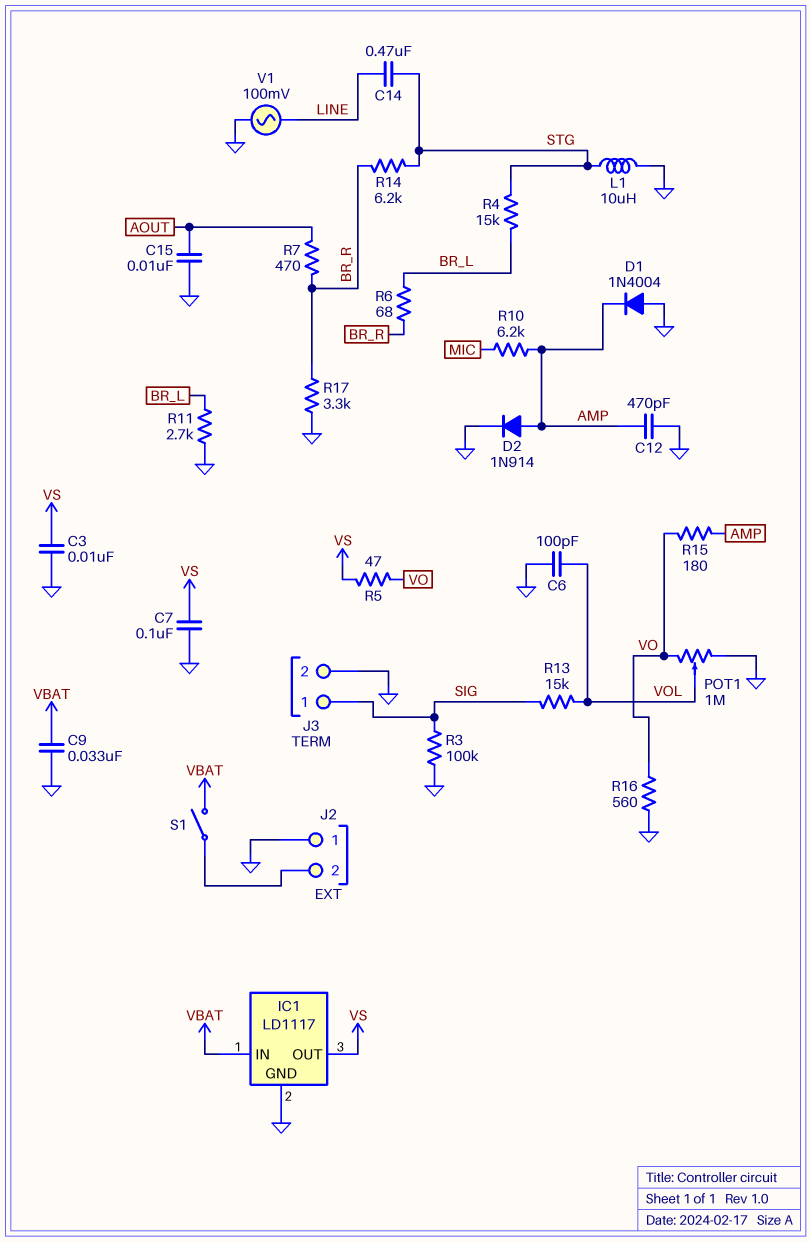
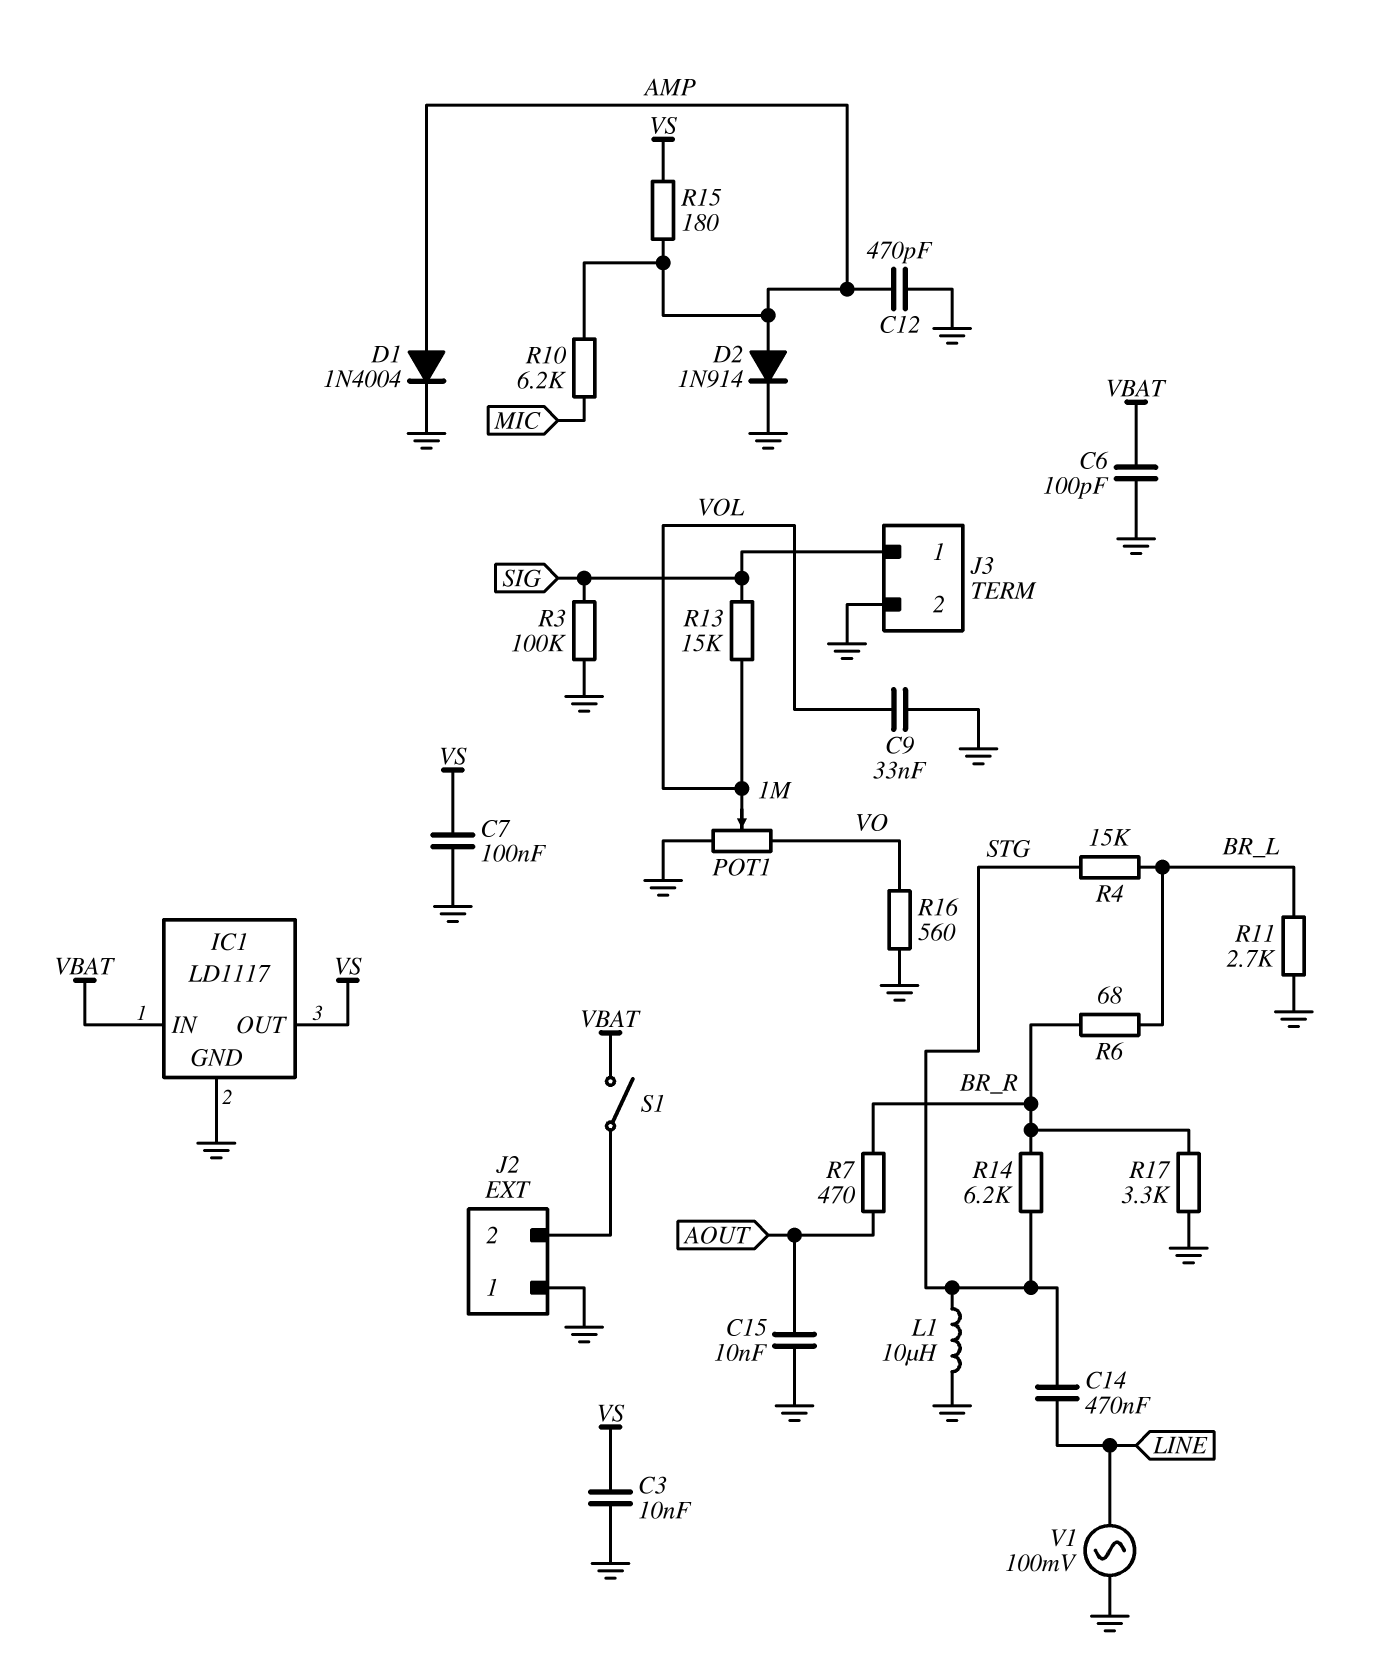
C6: 100pF (GND, VOL) -> 100pF (GND, VBAT)
C9: 33nF (GND, VBAT) -> 33nF (GND, VOL)
D1: diode 1N4004 (A GND, K AMP) -> diode 1N4004 (A AMP, K GND)
R5: 47 (VO, VS) -> none
R15: 180 (AMP, VO) -> 180 (AMP, VS)

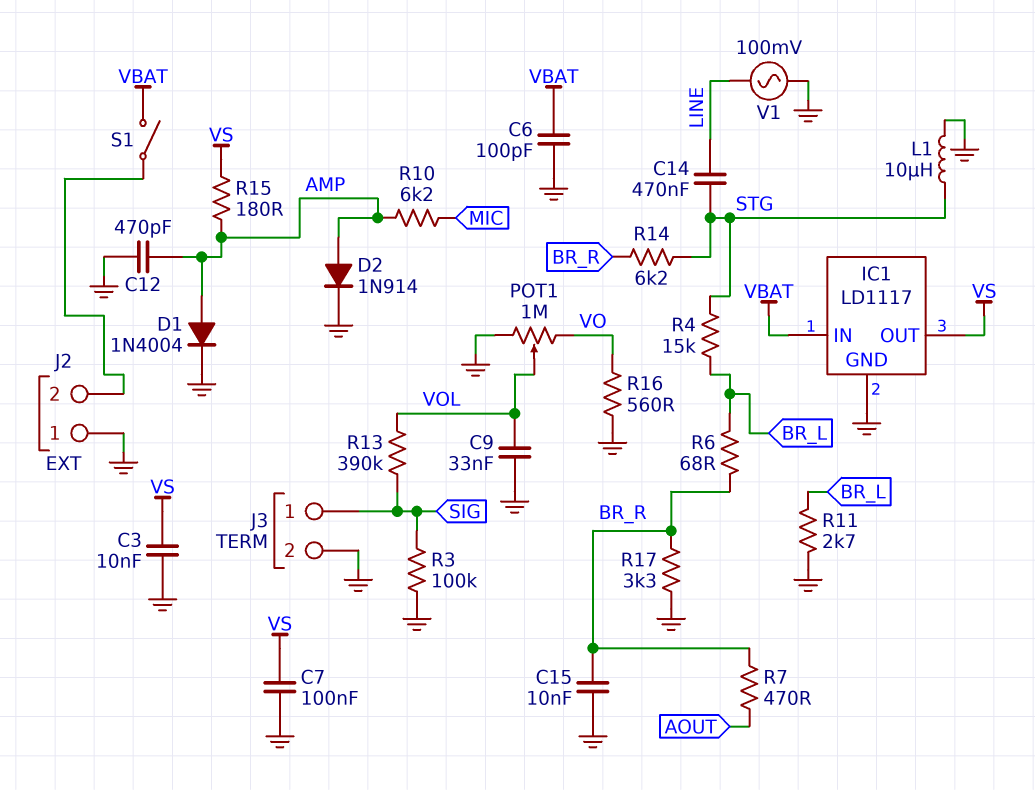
C15: 10nF (AOUT, GND) -> 10nF (BR_R, GND)
R13: 15k (SIG, VOL) -> 390k (SIG, VOL)

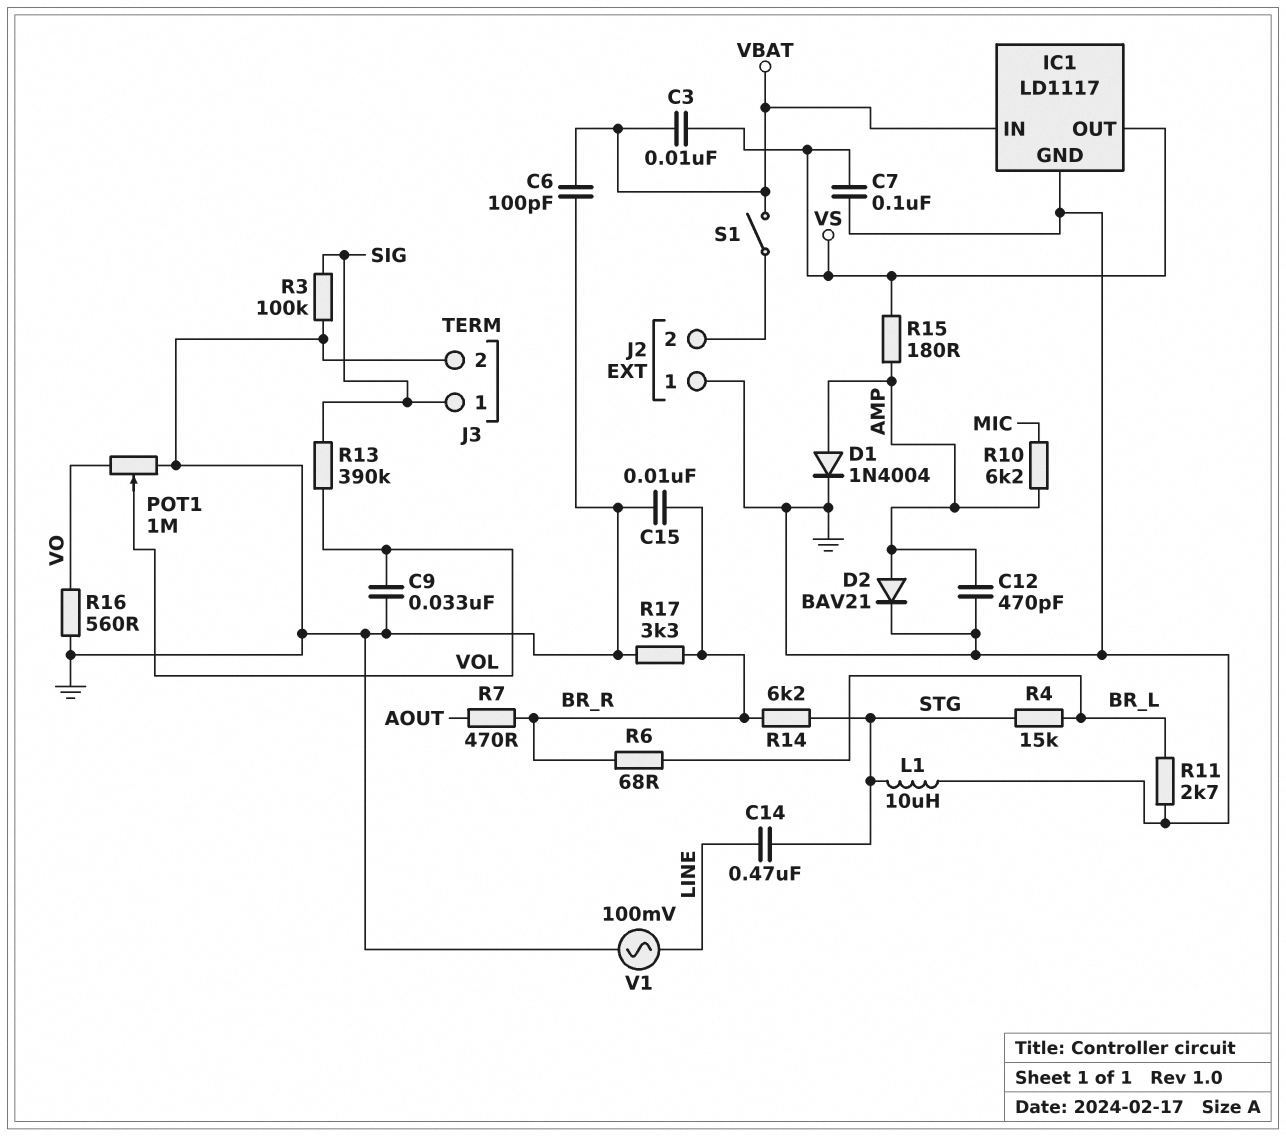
C3: 10nF (GND, VS) -> 10nF (VBAT, VS)
D2: diode 1N914 (A AMP, K GND) -> diode BAV21 (A AMP, K GND)

